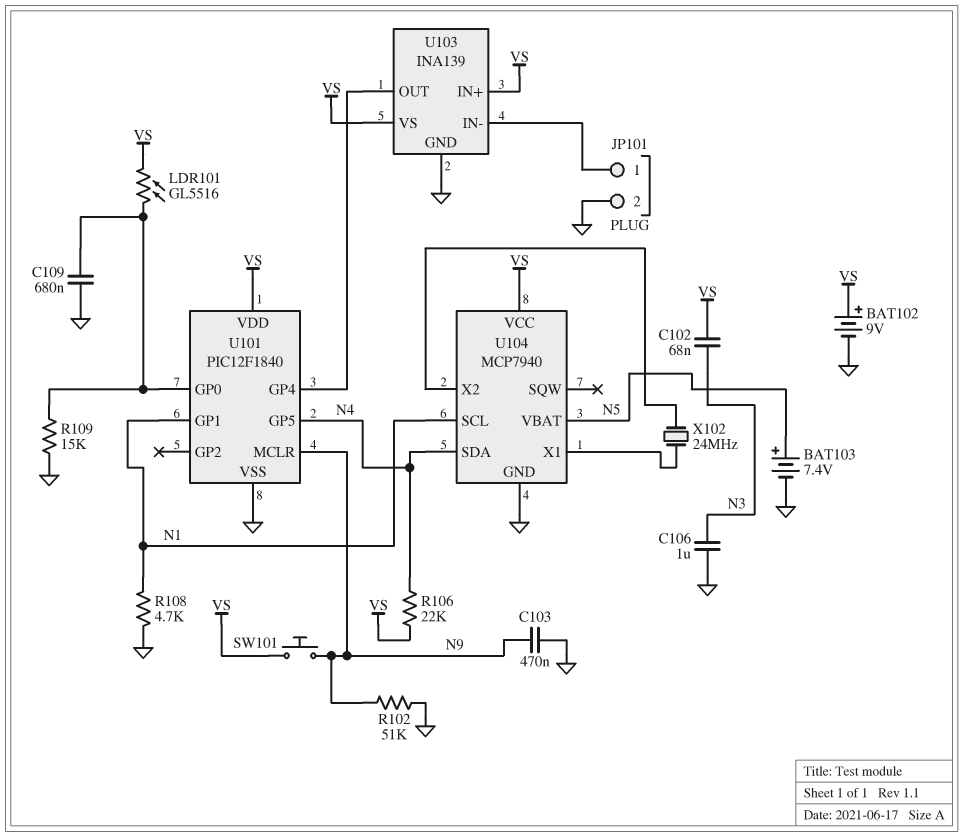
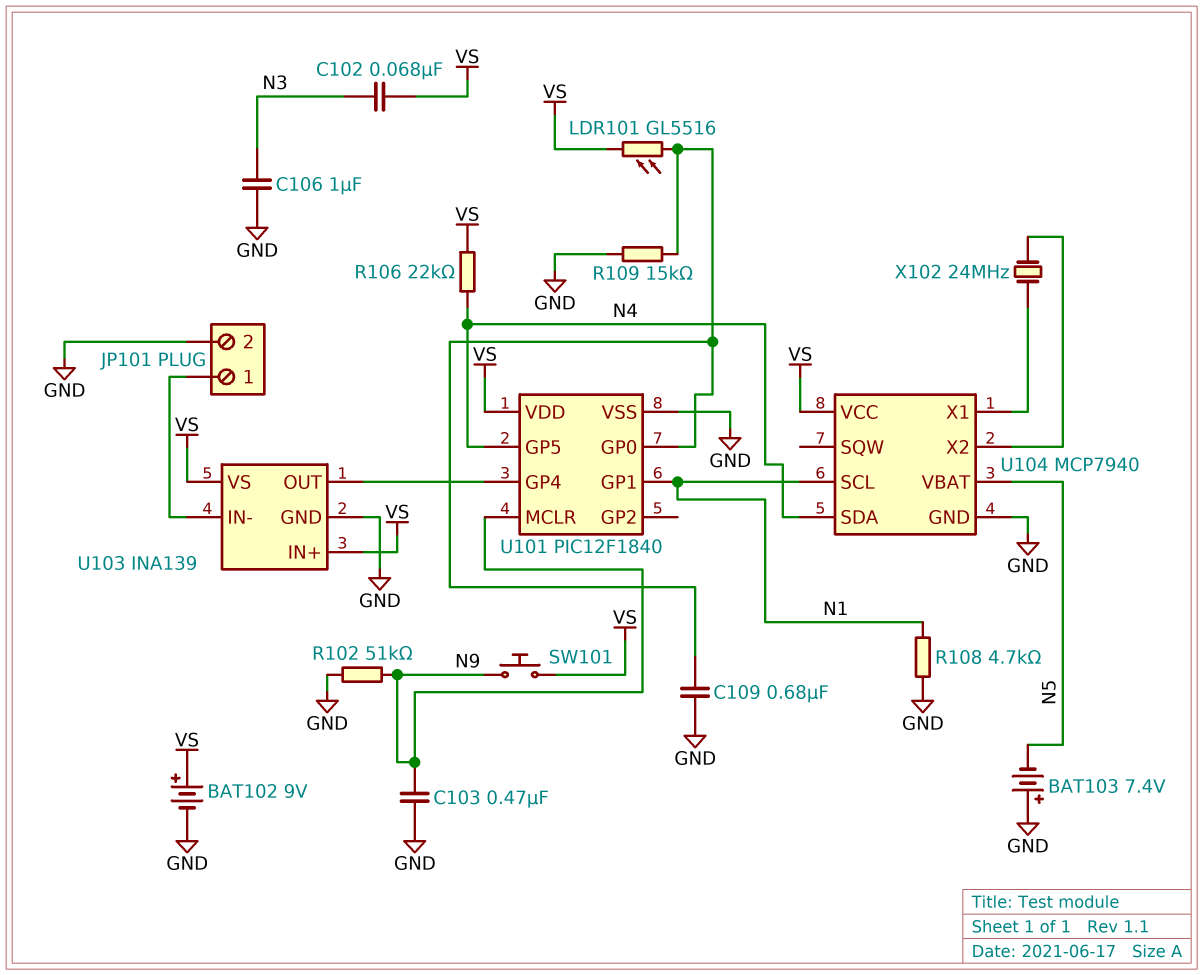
BAT103: 7.4V (plus N5, minus GND) -> 7.4V (plus GND, minus N5)

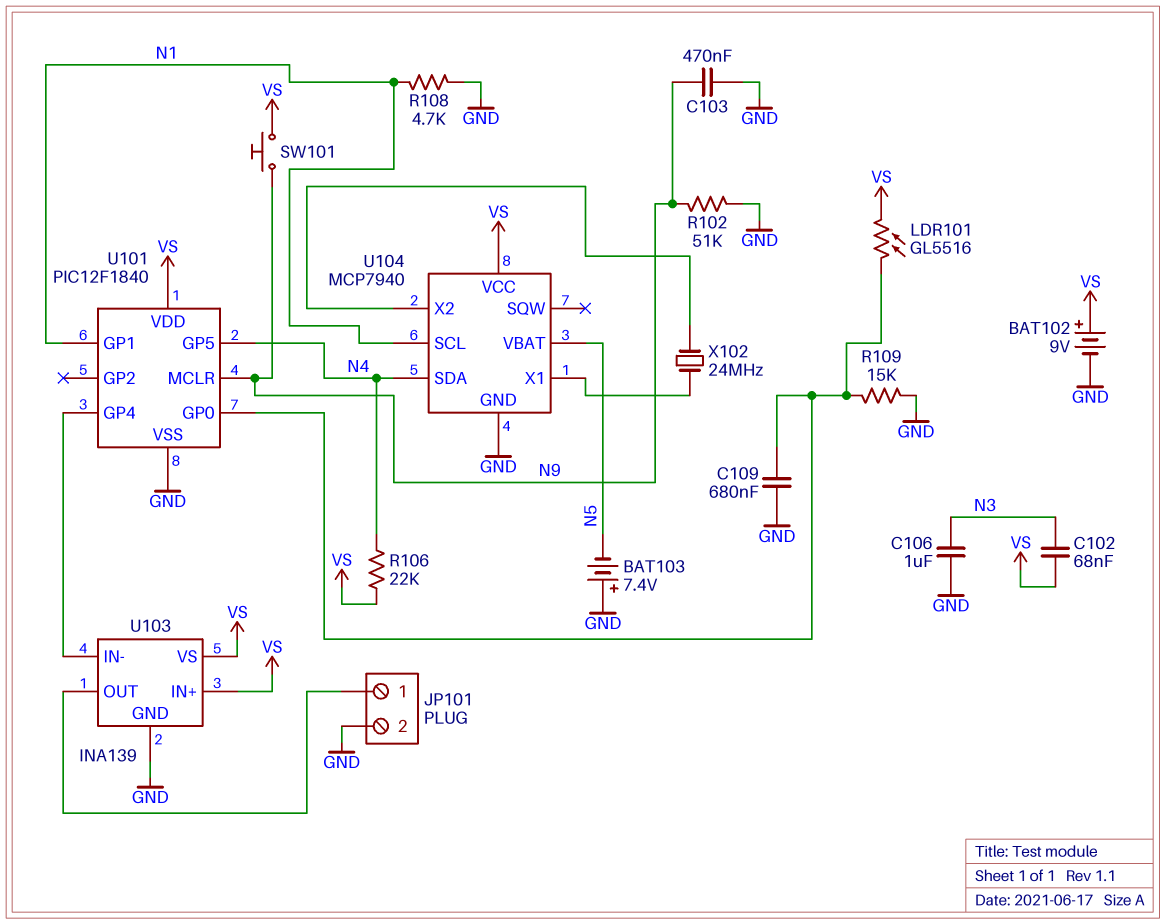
U103 pin IN-: JP101/1 -> U101/GP4
U103 pin OUT: U101/GP4 -> JP101/1

